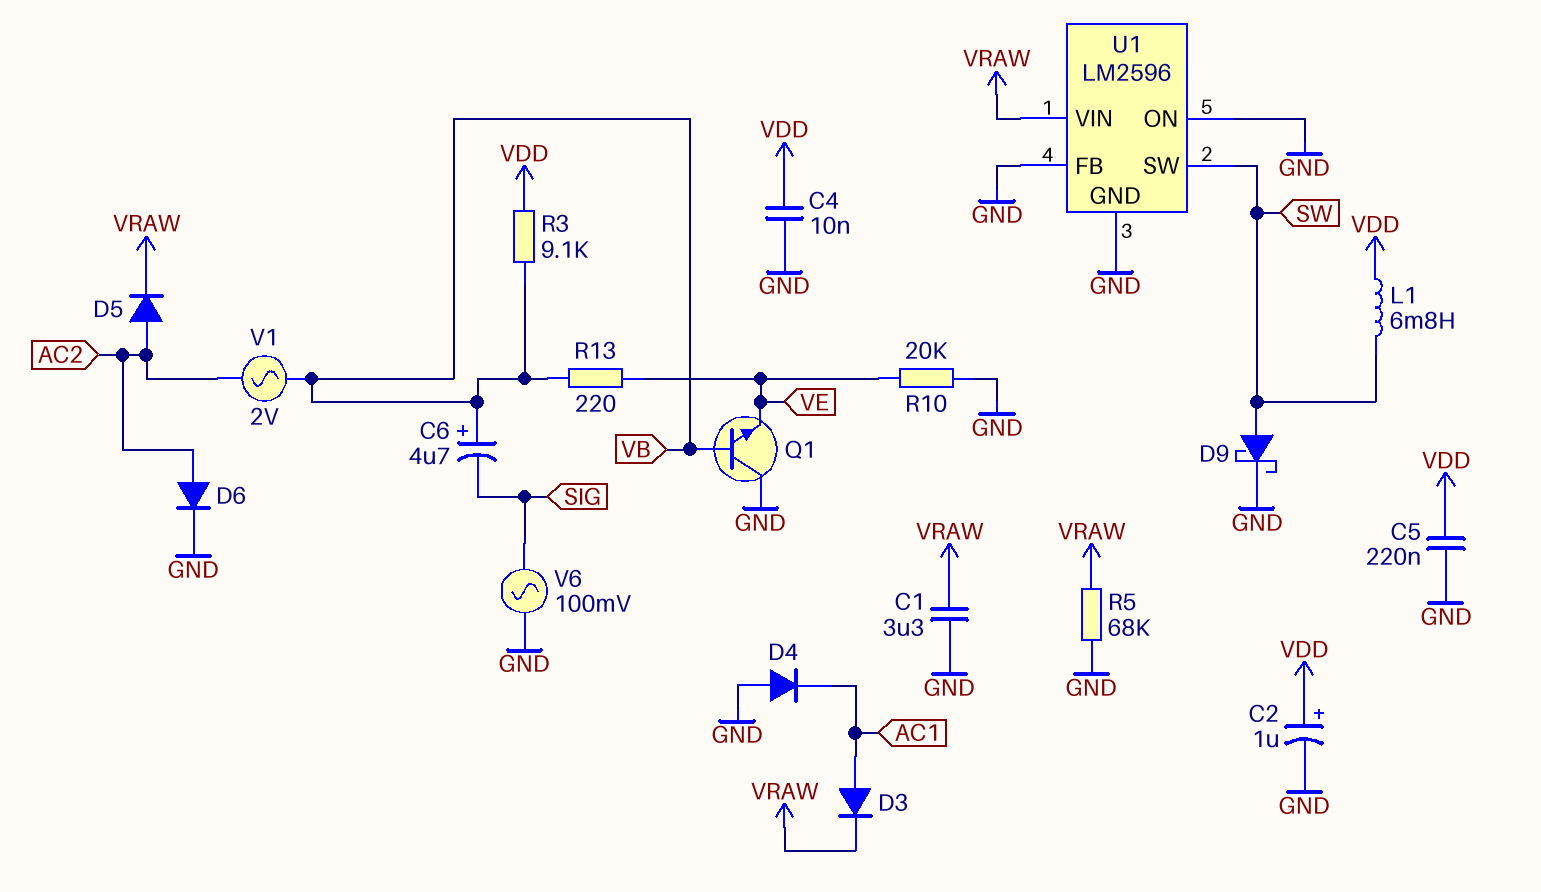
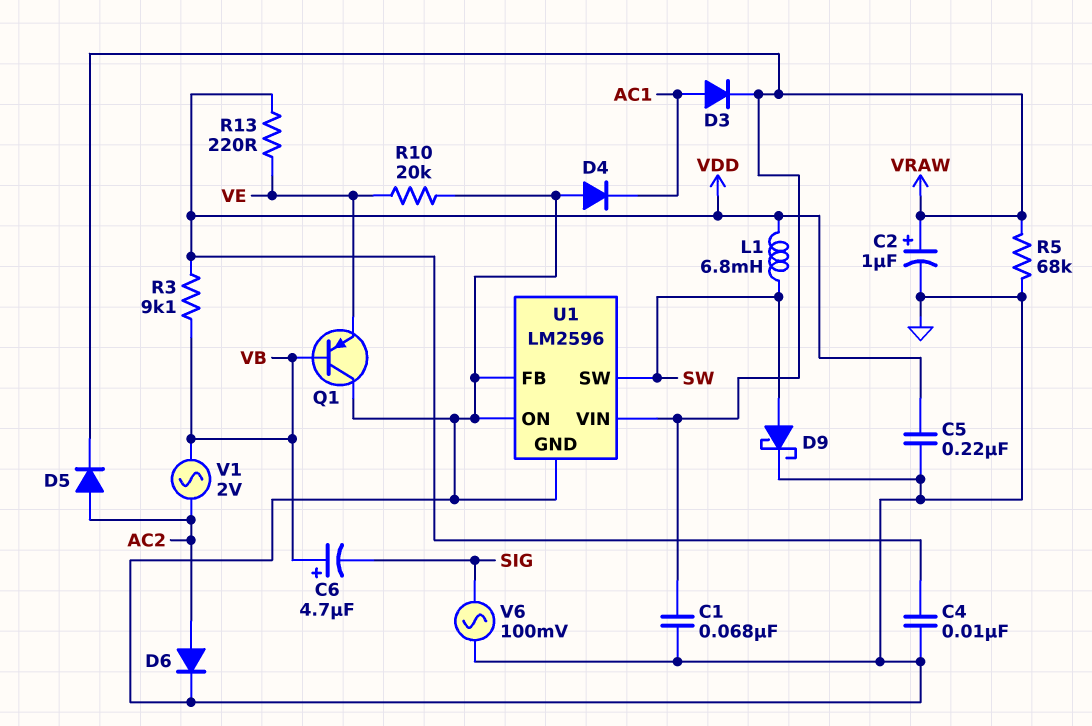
C1: 3.3uF (GND, VRAW) -> 68nF (GND, VRAW)
C2: 1uF (plus VDD, minus GND) -> 1uF (plus VRAW, minus GND)
Q1: NPN (B VB, C GND, E VE) -> PNP (B VB, C GND, E VE)
R13: 220 (VB, VE) -> 220 (VDD, VE)

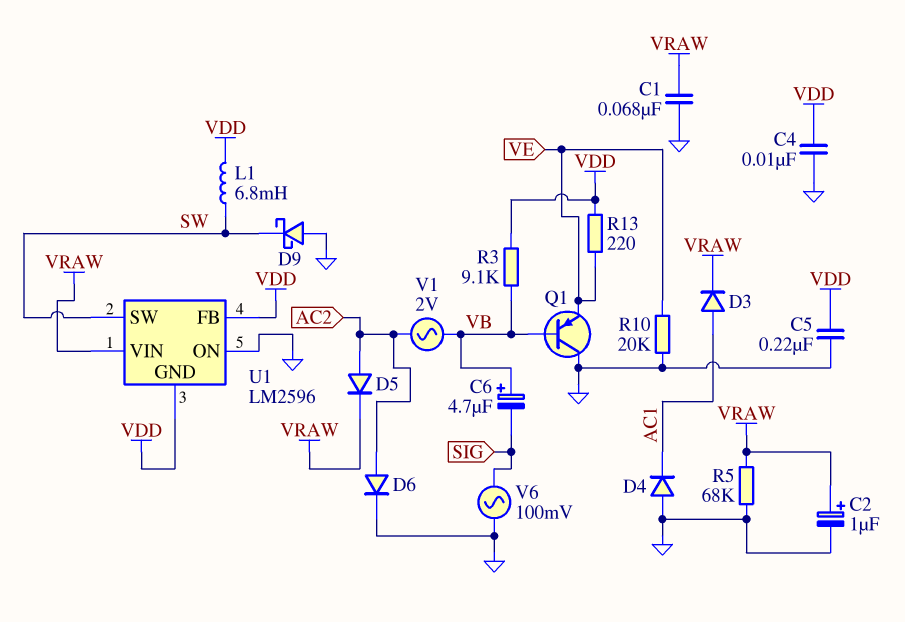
D9: schottky (A SW, K GND) -> schottky (A GND, K SW)
U1 pin FB: GND -> VDD
U1 pin GND: GND -> VDD

